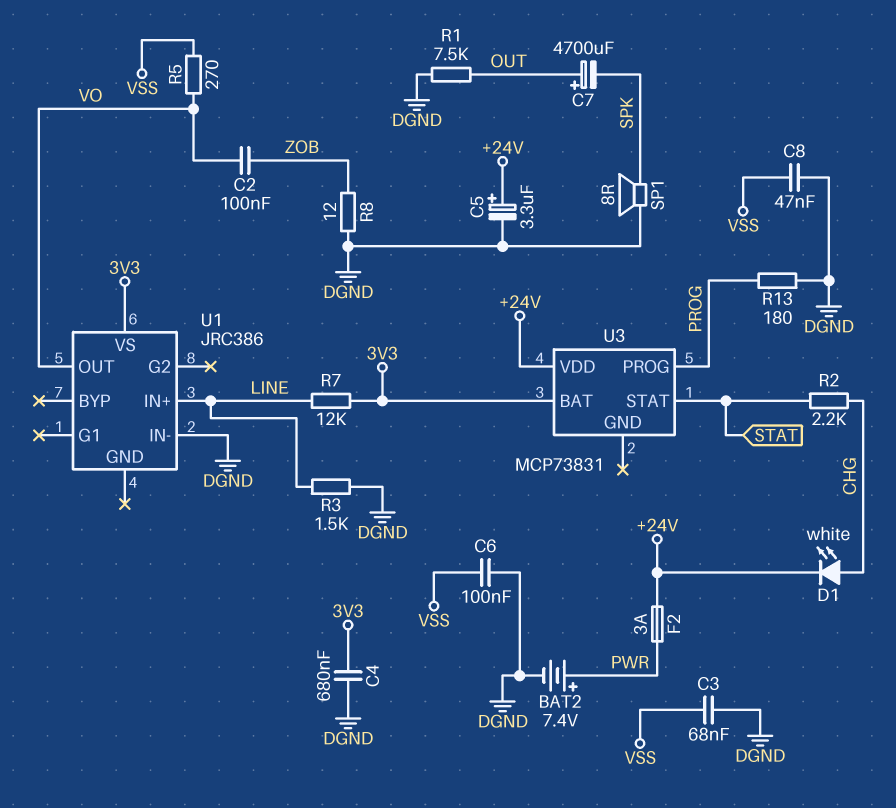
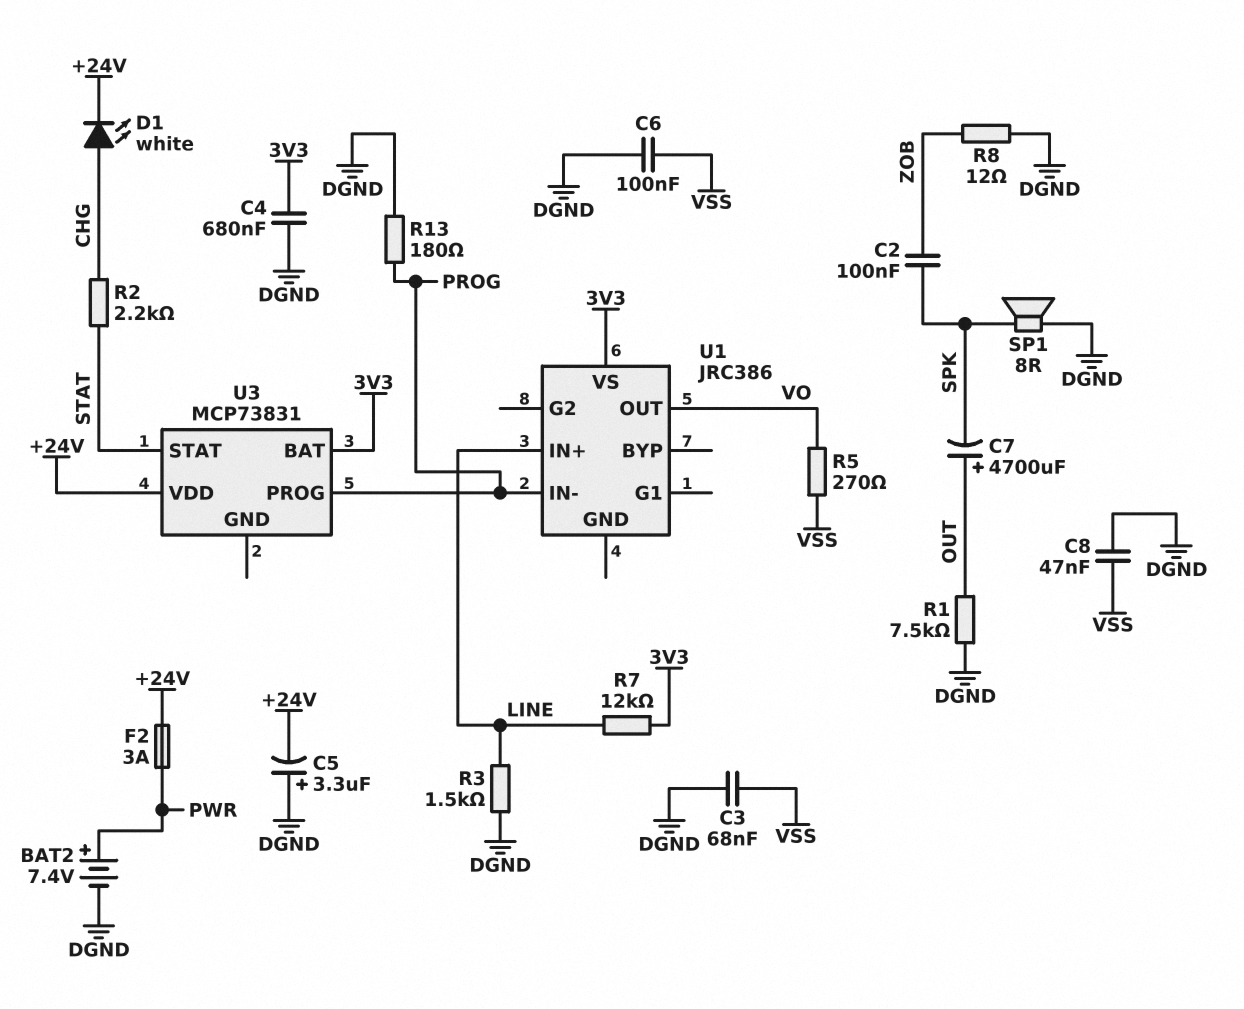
C2: 100nF (VO, ZOB) -> 100nF (SPK, ZOB)
C5: 3.3uF (plus +24V, minus DGND) -> 3.3uF (plus DGND, minus +24V)
U1 pin IN-: DGND -> PROG

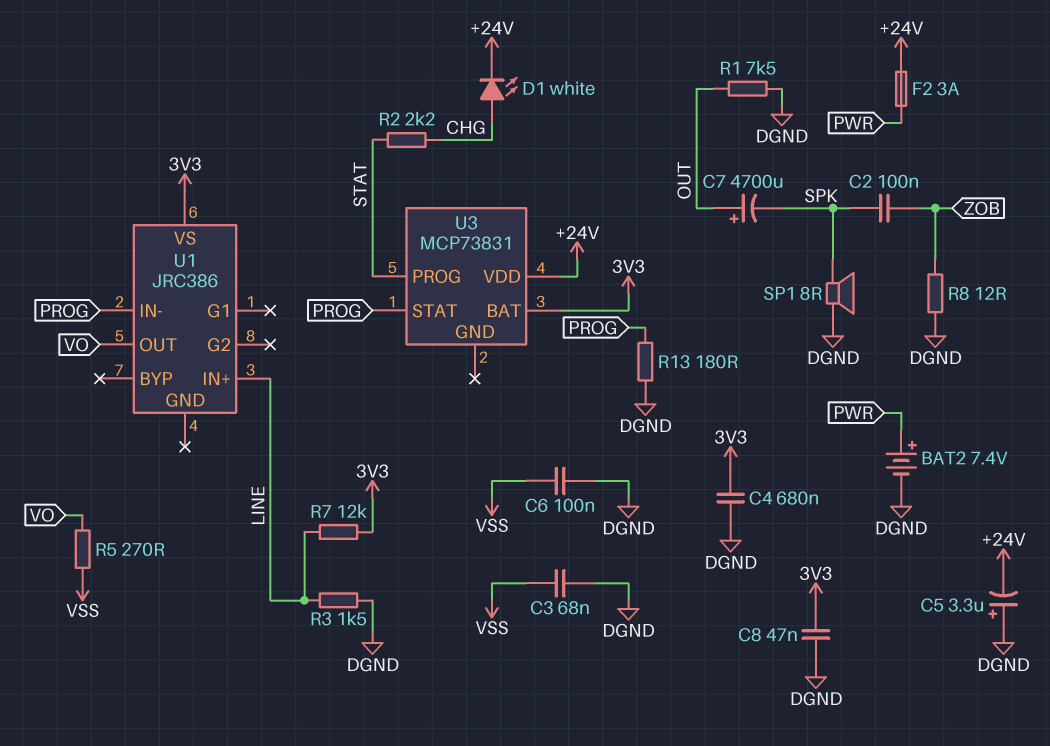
C8: 47nF (DGND, VSS) -> 47nF (3V3, DGND)
U3 pin PROG: PROG -> STAT
U3 pin STAT: STAT -> PROG

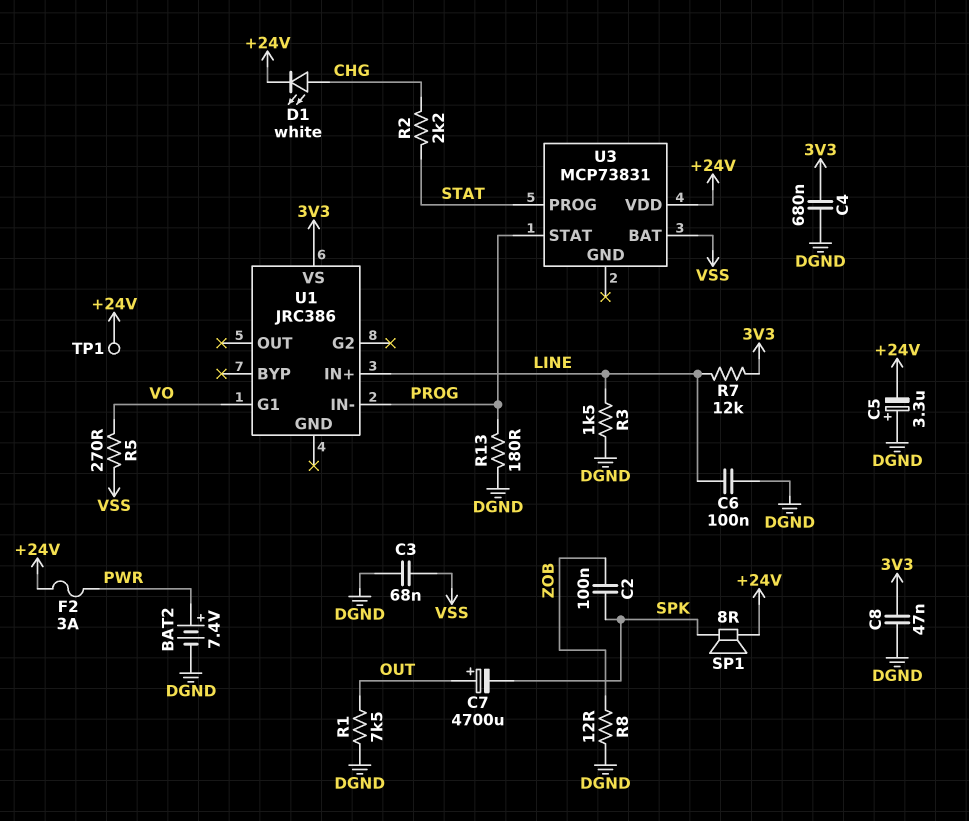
C6: 100nF (DGND, VSS) -> 100nF (DGND, LINE)
SP1: speaker 8R (DGND, SPK) -> speaker 8R (+24V, SPK)
TP1: none -> test point (+24V)
U1 pin G1: none -> VO
U1 pin OUT: VO -> none
U3 pin BAT: 3V3 -> VSS

